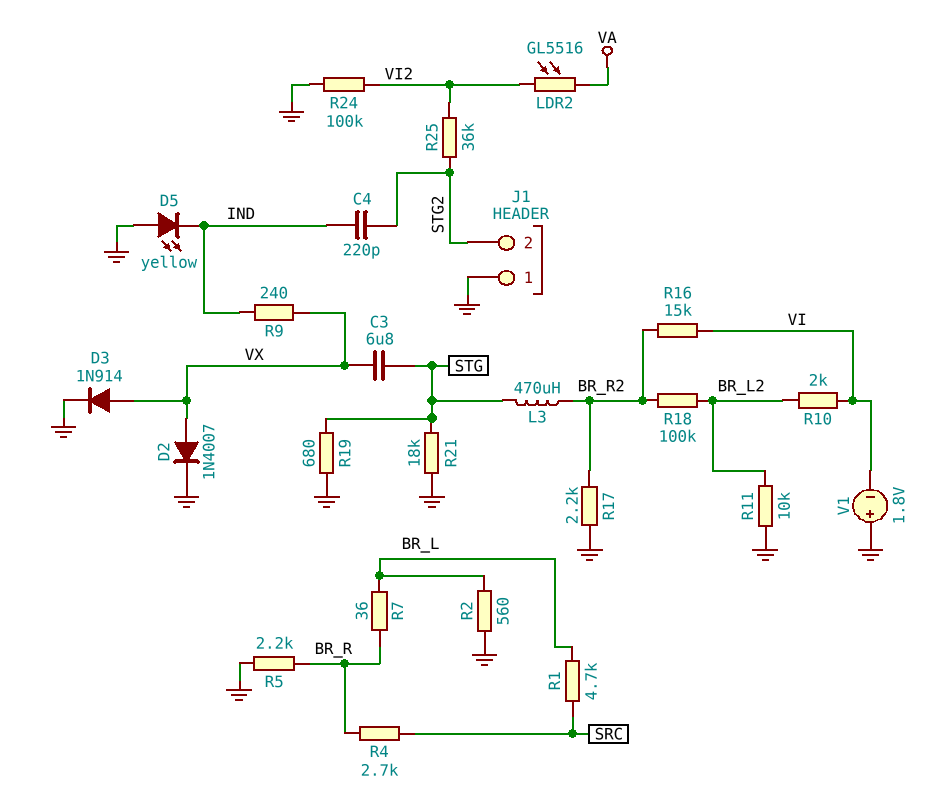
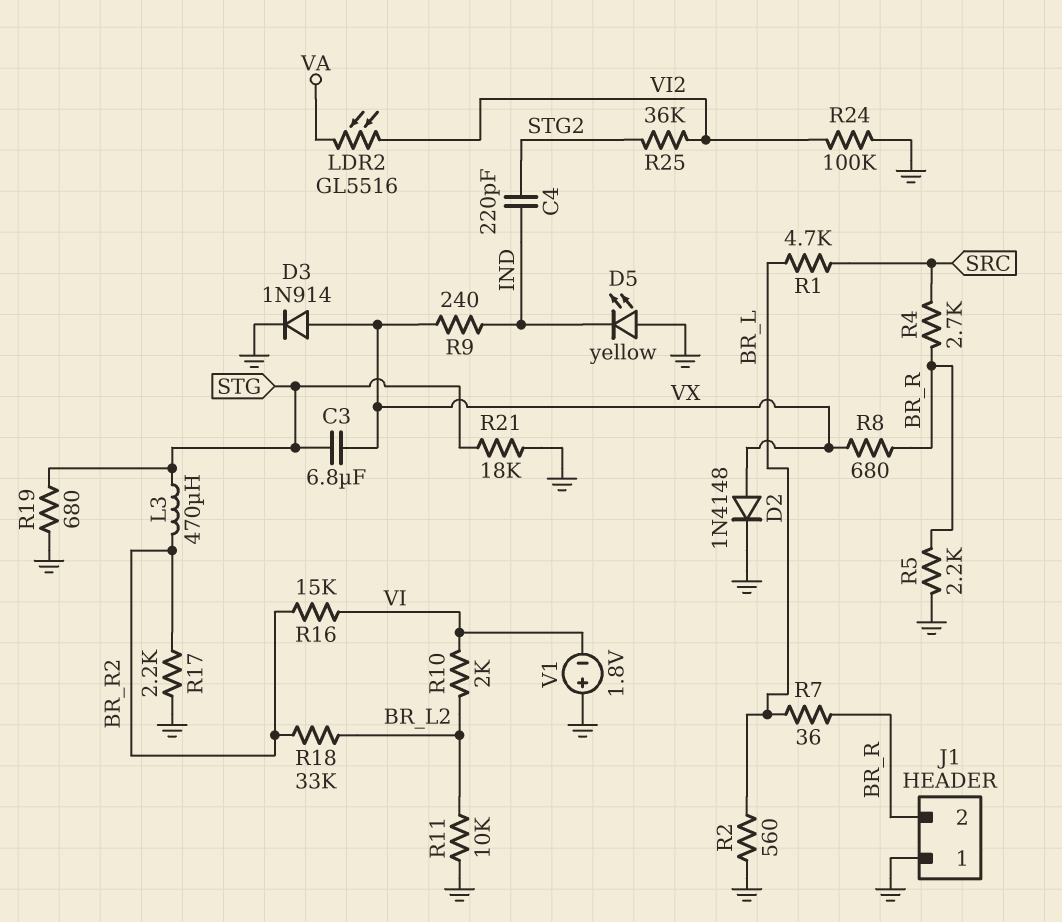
D2: diode 1N4007 (A VX, K GND) -> diode 1N4148 (A VX, K GND)
J1 pin 2: STG2 -> BR_R
R8: none -> 680 (BR_R, VX)
R18: 100k (BR_L2, BR_R2) -> 33k (BR_L2, BR_R2)

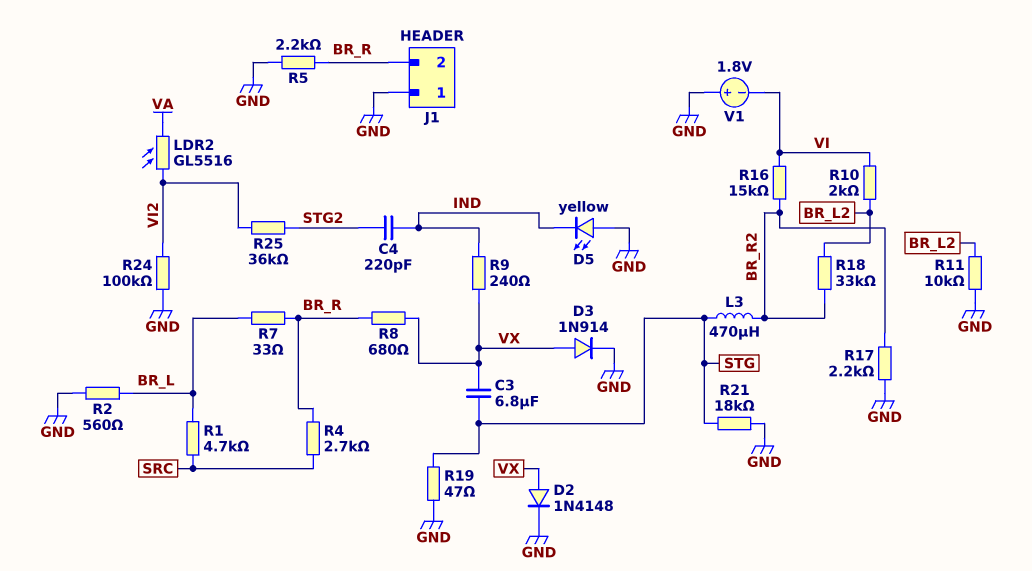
R7: 36 (BR_L, BR_R) -> 33 (BR_L, BR_R)
R19: 680 (GND, STG) -> 47 (GND, STG)

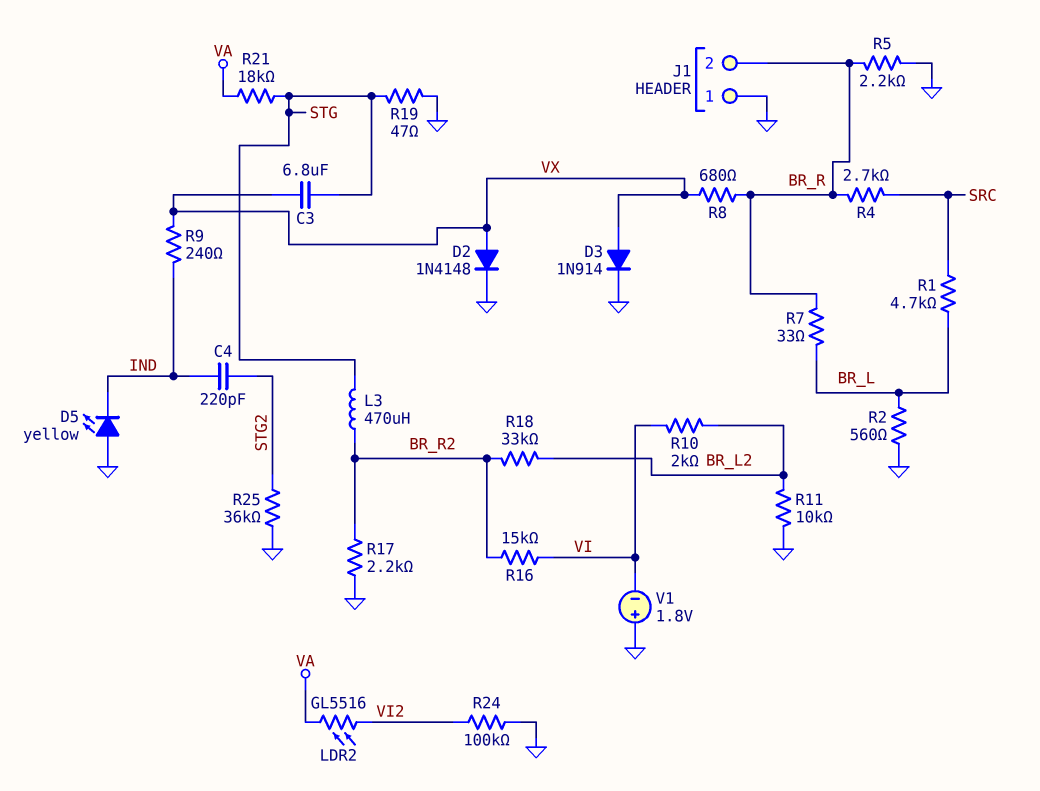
R21: 18k (GND, STG) -> 18k (STG, VA)
R25: 36k (STG2, VI2) -> 36k (GND, STG2)

